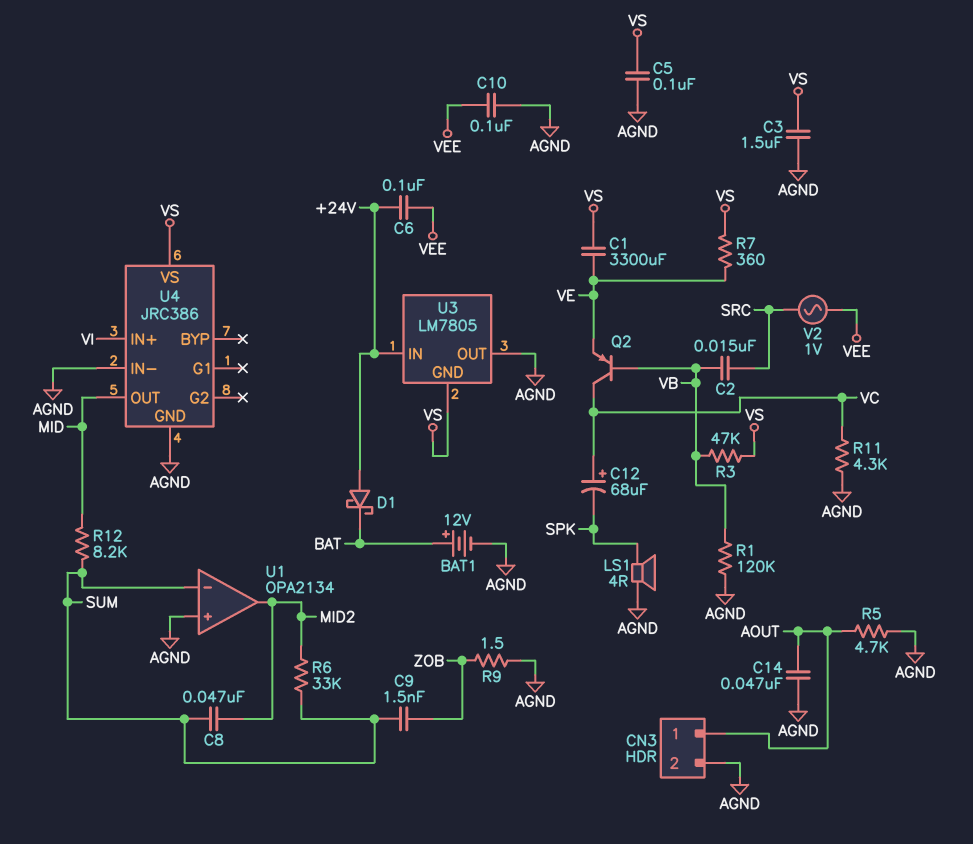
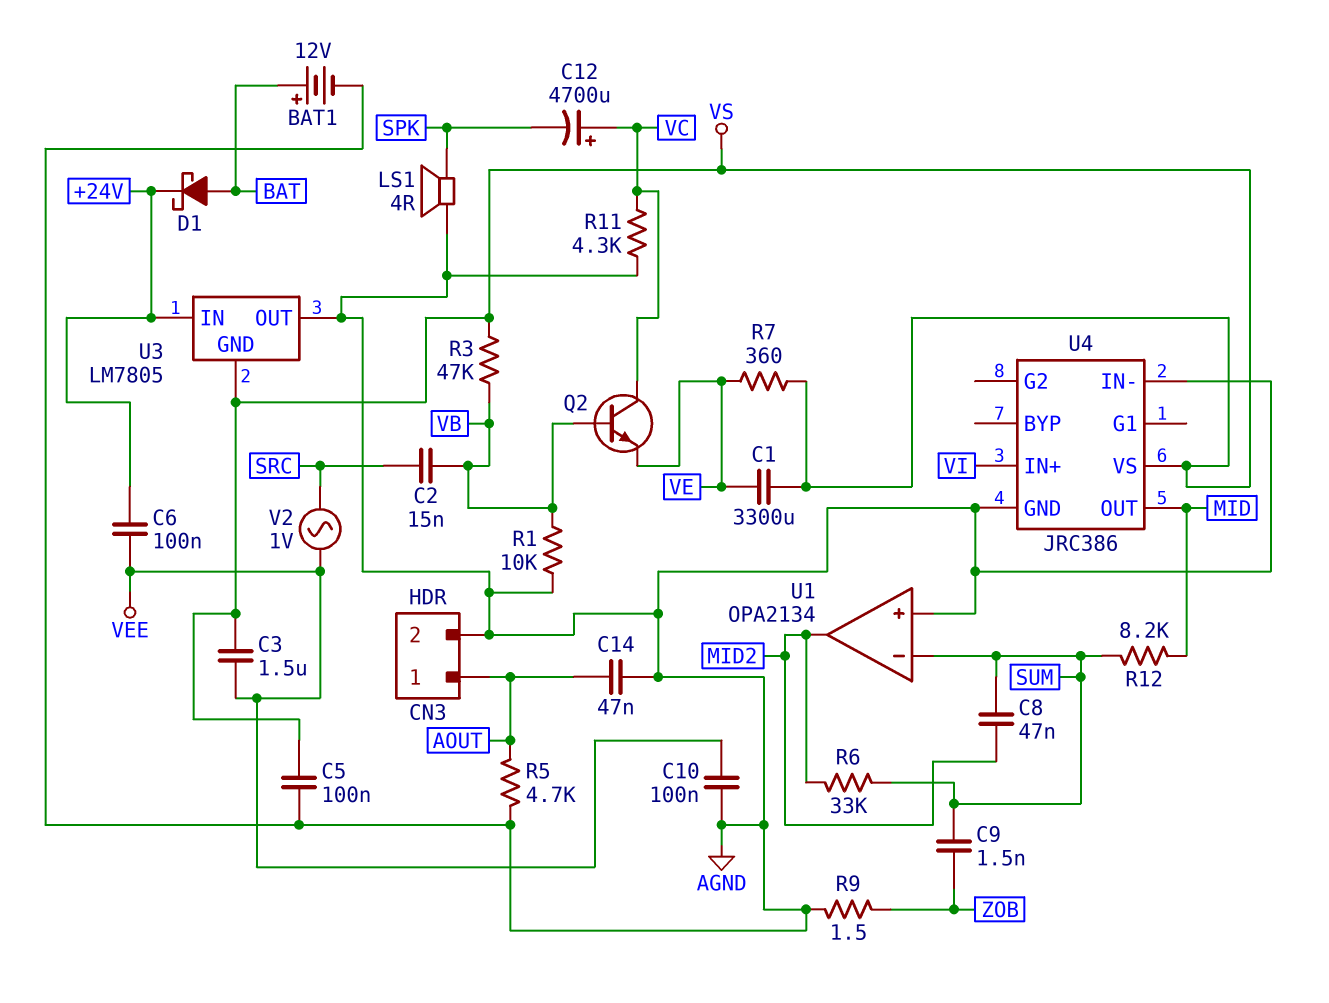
C3: 1.5uF (AGND, VS) -> 1.5uF (VEE, VS)
C12: 68uF (plus VC, minus SPK) -> 4700uF (plus VC, minus SPK)
D1: schottky (A +24V, K BAT) -> schottky (A BAT, K +24V)
Q2: PNP (B VB, C VC, E VE) -> NPN (B VB, C VC, E VE)
R1: 120k (AGND, VB) -> 10k (AGND, VB)

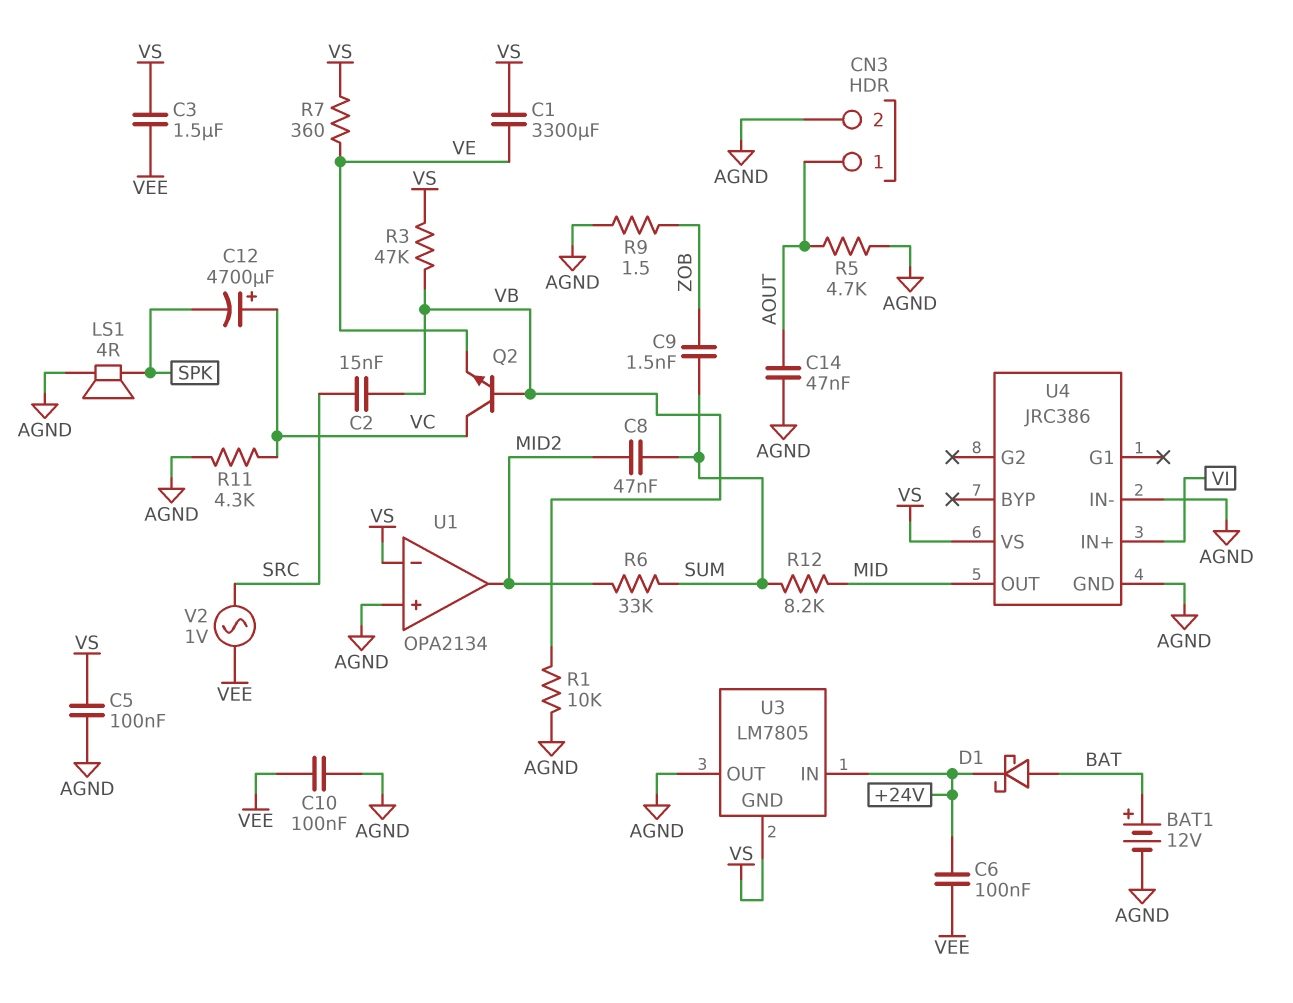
U1 pin in-: SUM -> VS

